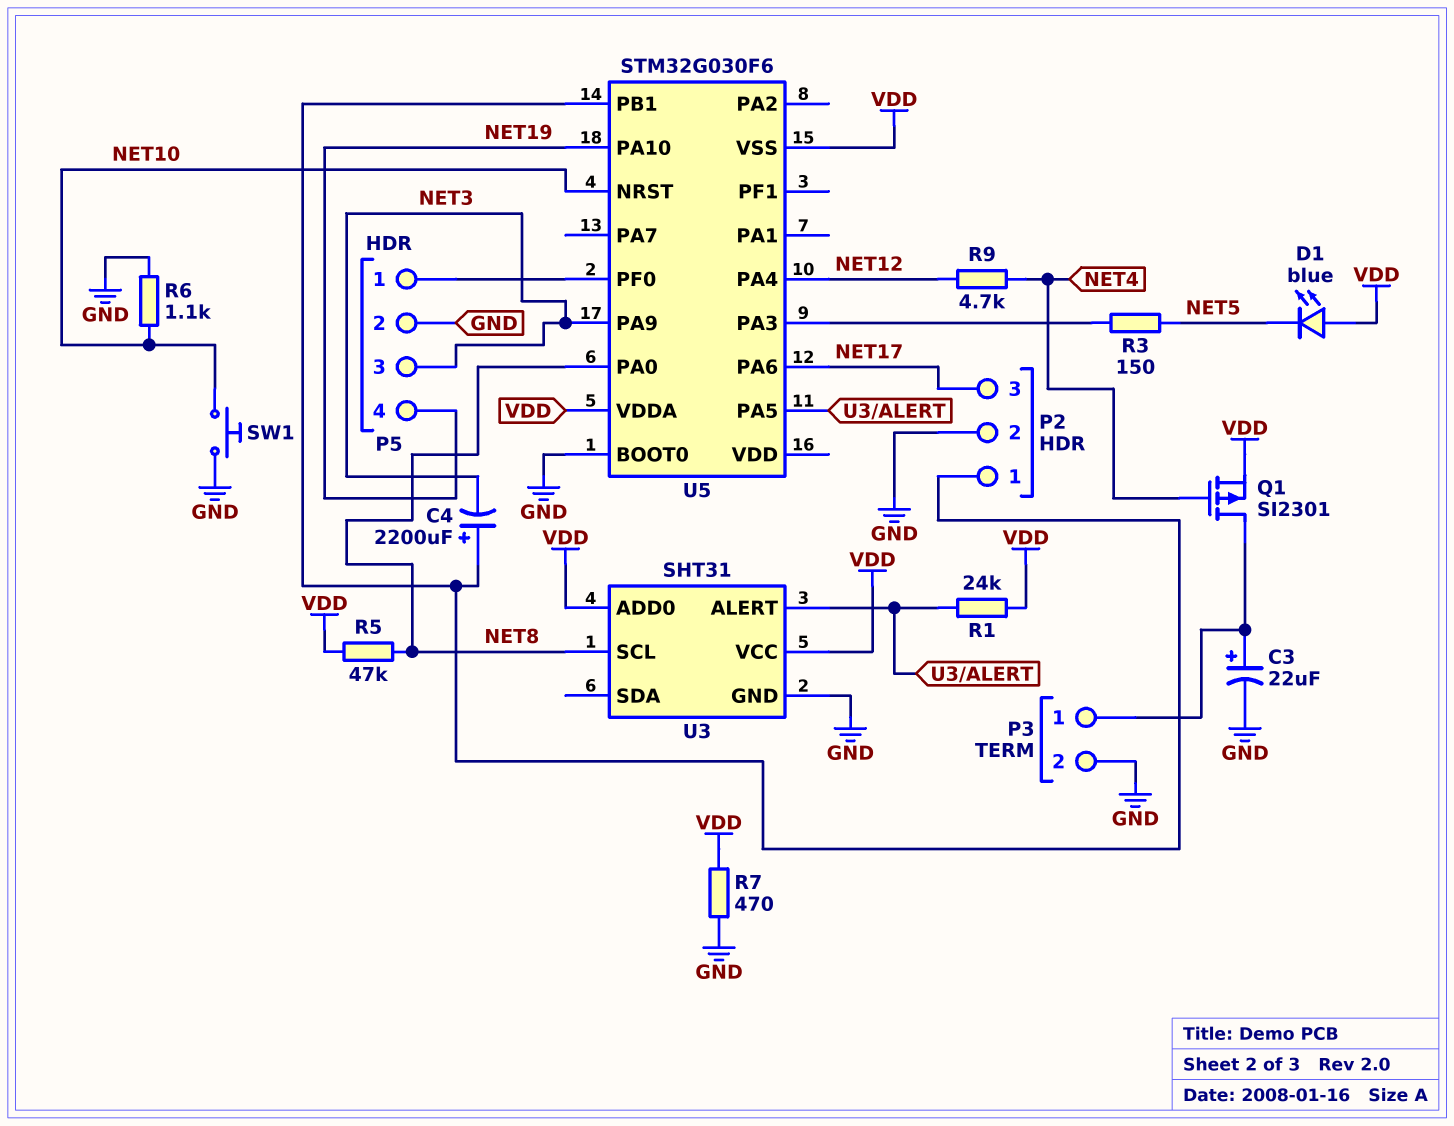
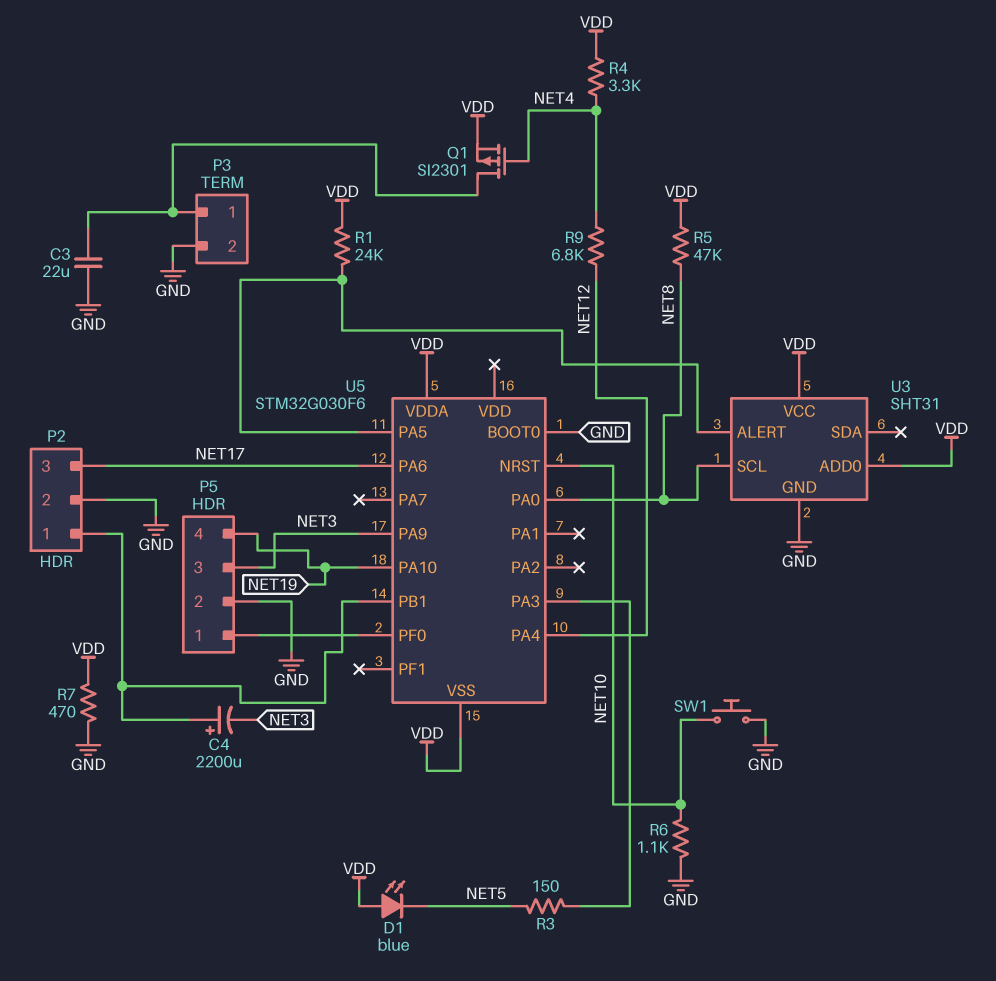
C3: 22uF (plus P3/1, minus GND) -> 22uF (GND, P3/1)
R4: none -> 3.3k (NET4, VDD)
R9: 4.7k (NET4, NET12) -> 6.8k (NET4, NET12)

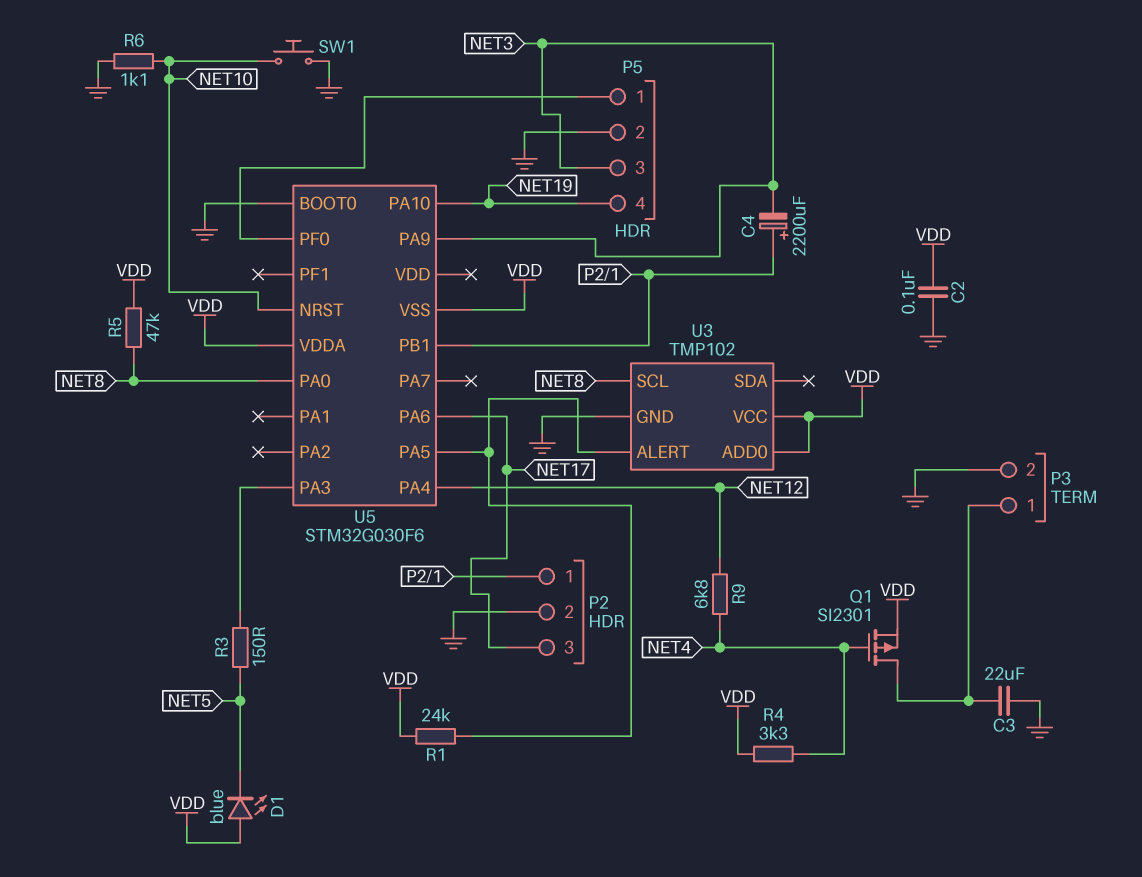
C2: none -> 100nF (GND, VDD)
R7: 470 (GND, VDD) -> none
U3: SHT31 -> TMP102

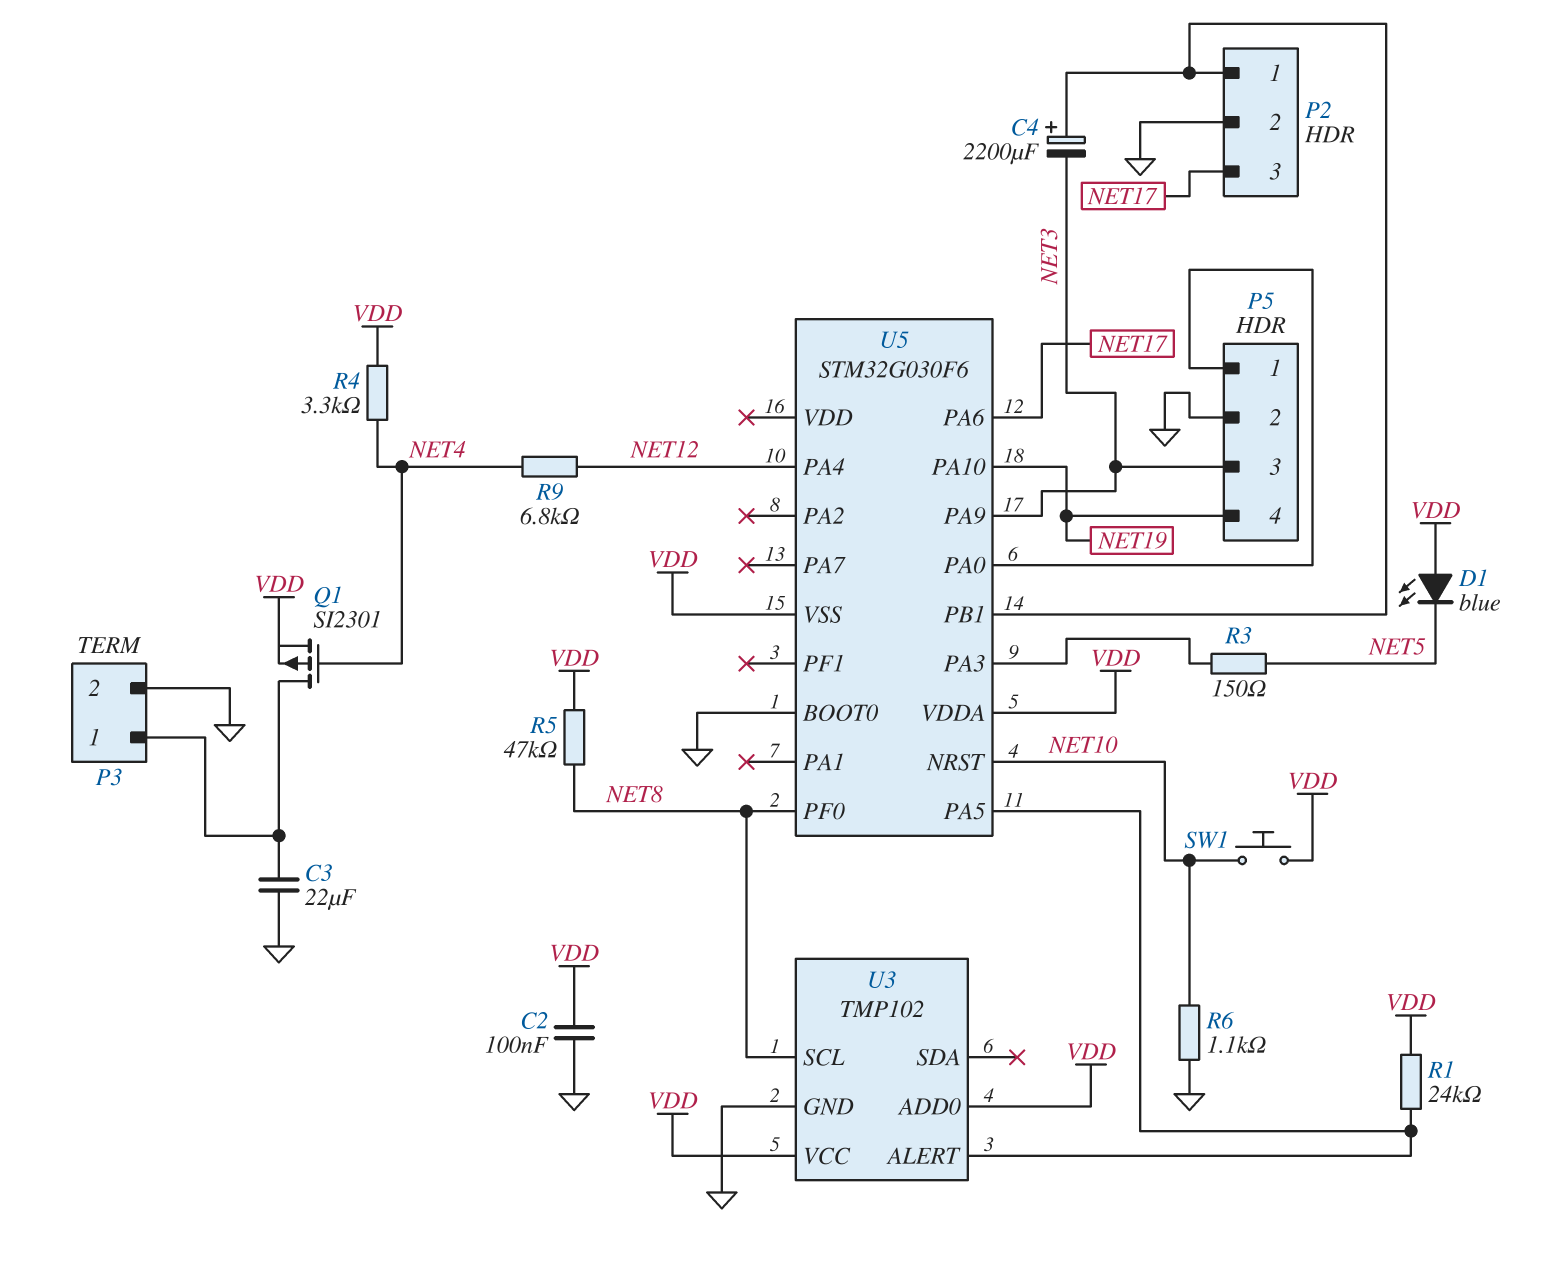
SW1: button (GND, NET10) -> button (NET10, VDD)
U5 pin PA0: NET8 -> P5/1
U5 pin PF0: P5/1 -> NET8

